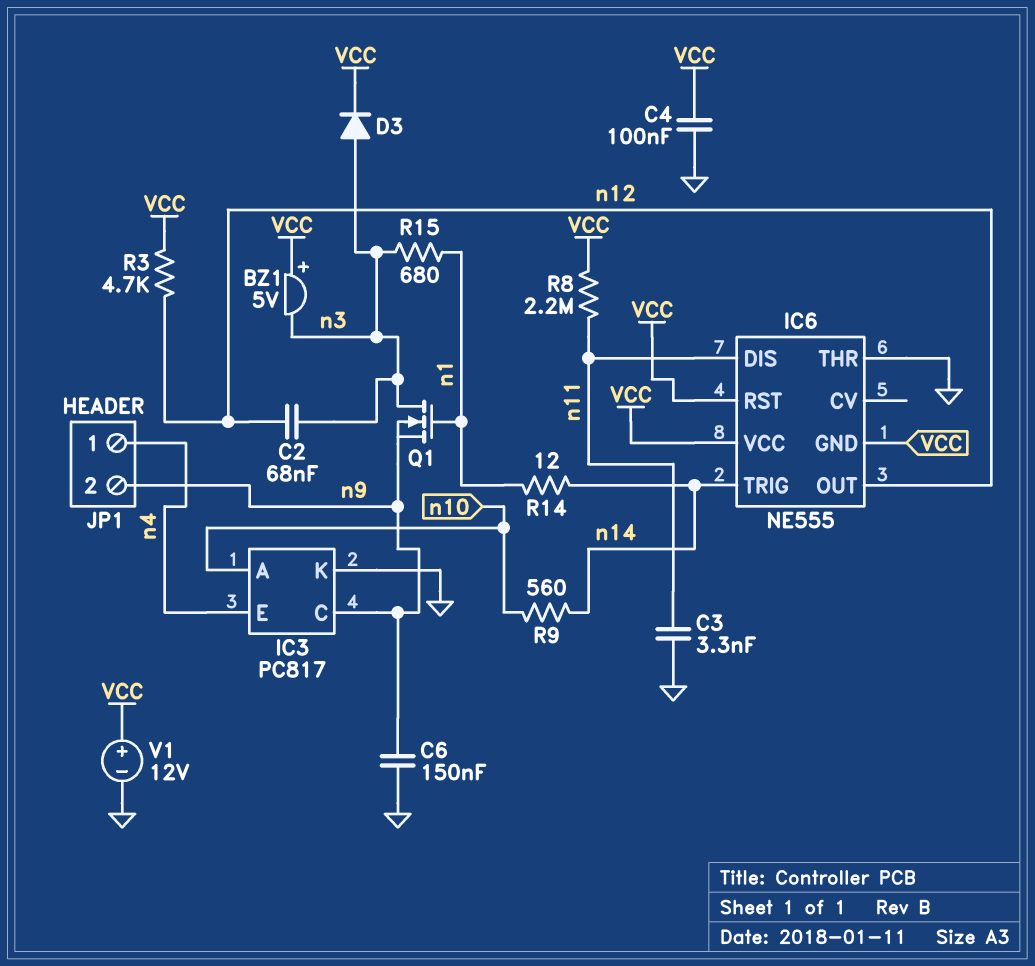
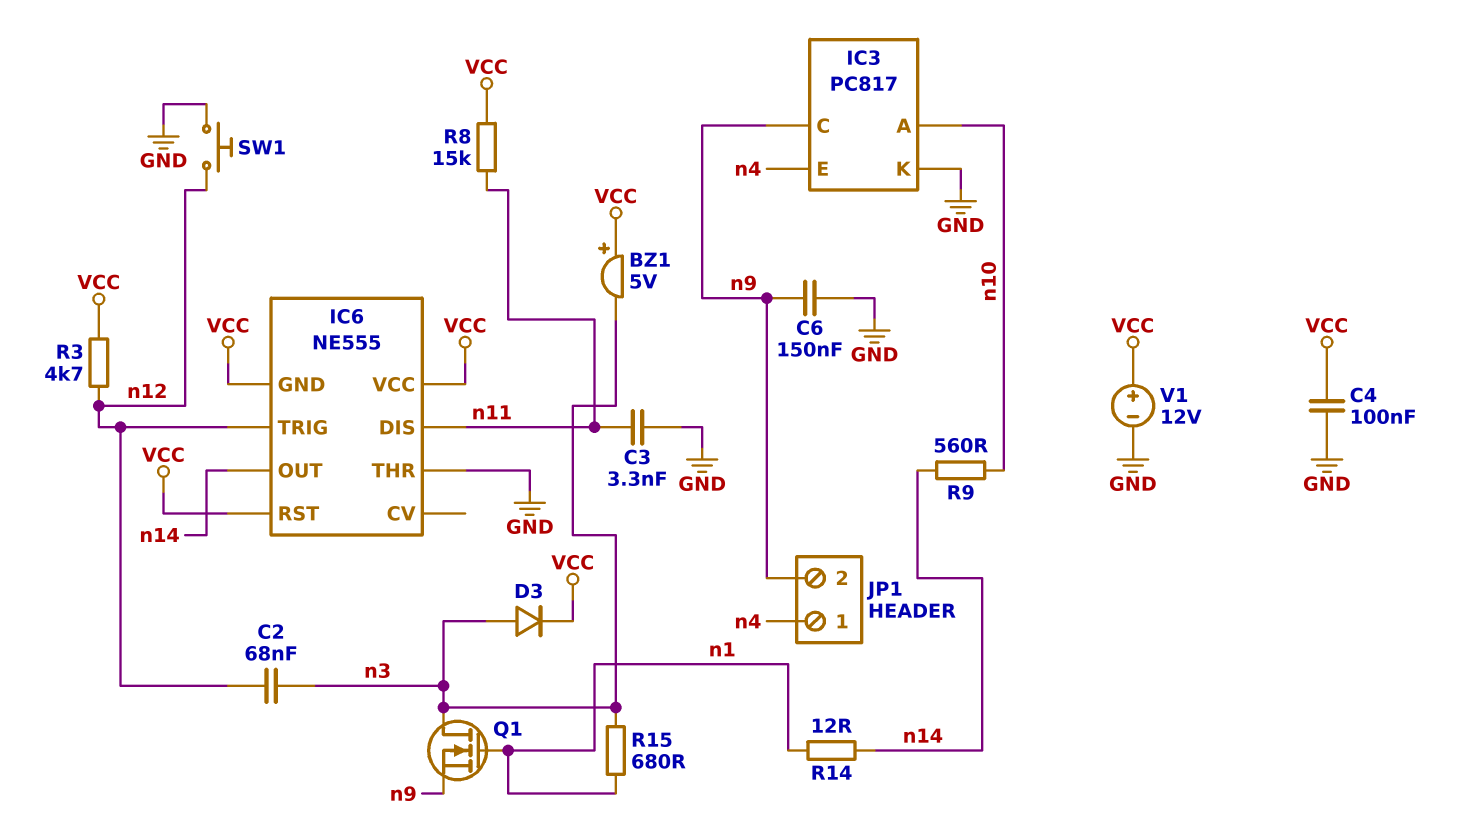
IC6 pin OUT: n12 -> n14
IC6 pin TRIG: n14 -> n12
R8: 2.2M (VCC, n11) -> 15k (VCC, n11)
SW1: none -> button (GND, n12)

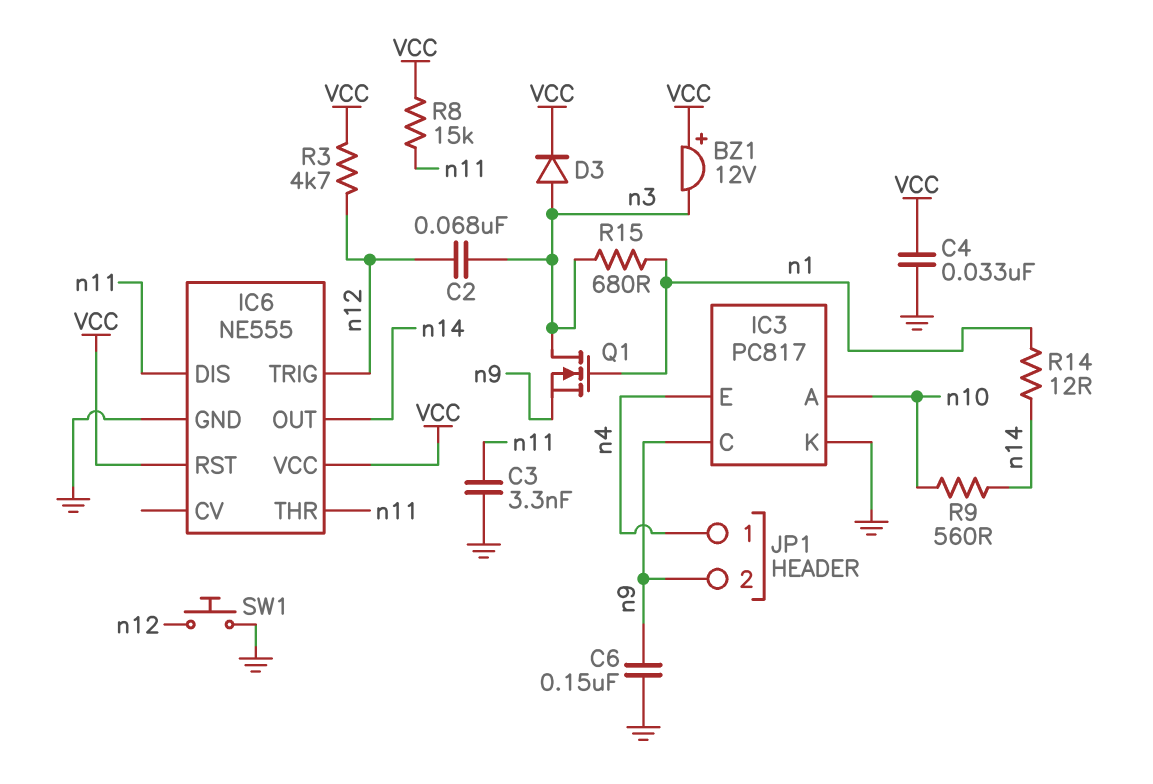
BZ1: buzzer 5V (plus VCC, minus n3) -> buzzer 12V (plus VCC, minus n3)
C4: 100nF (GND, VCC) -> 33nF (GND, VCC)
IC6 pin GND: VCC -> GND
IC6 pin THR: GND -> n11
V1: 12V (plus VCC, minus GND) -> none

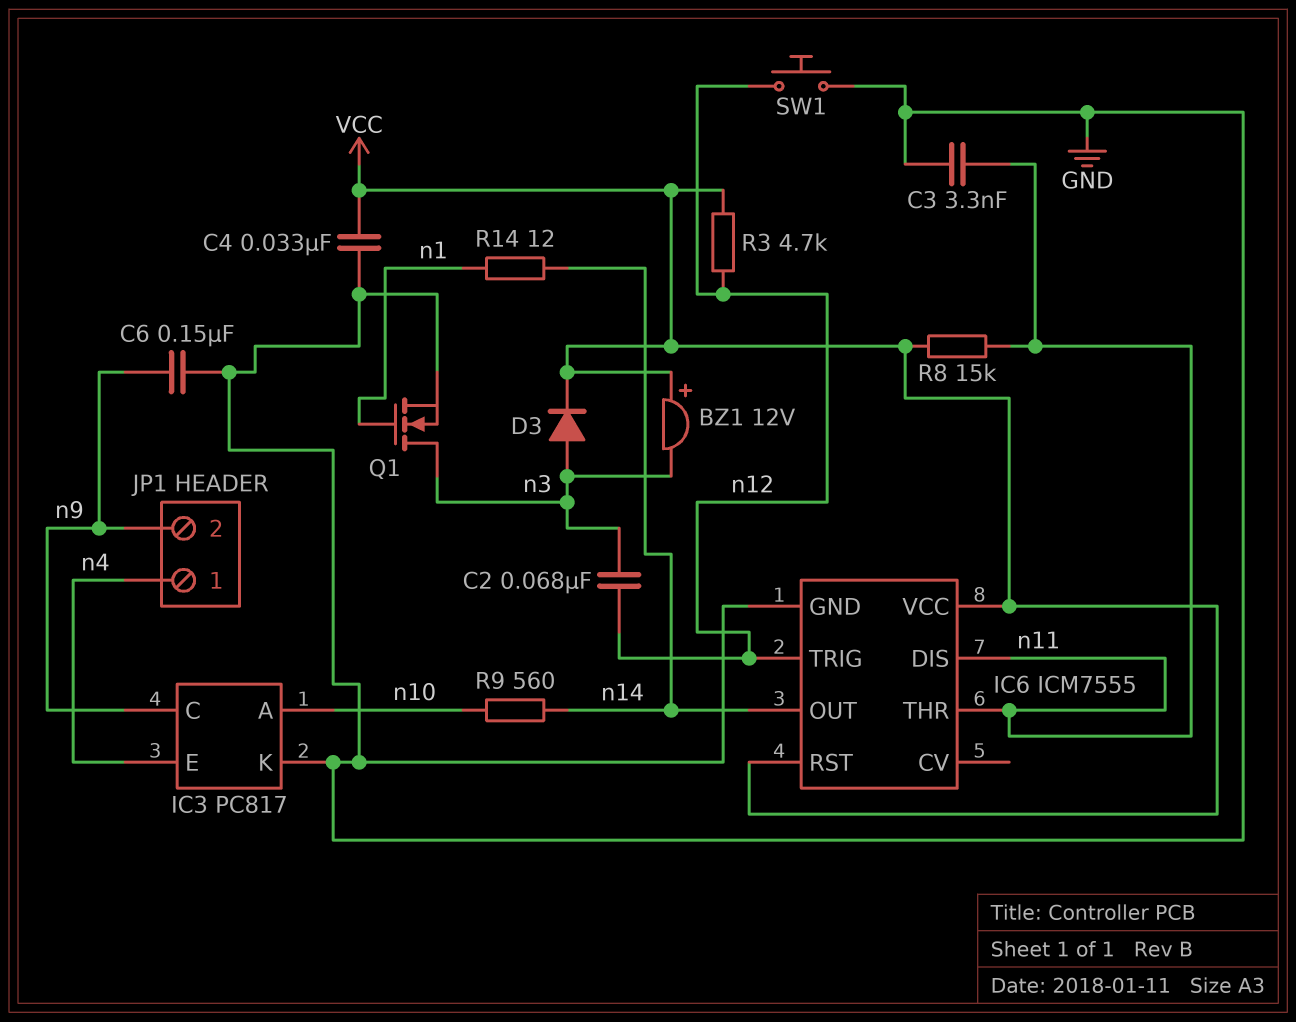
IC6: NE555 -> ICM7555
Q1: NMOS (G n1, D n3, S n9) -> NMOS (G n1, D n3, S GND)
R15: 680 (n1, n3) -> none

